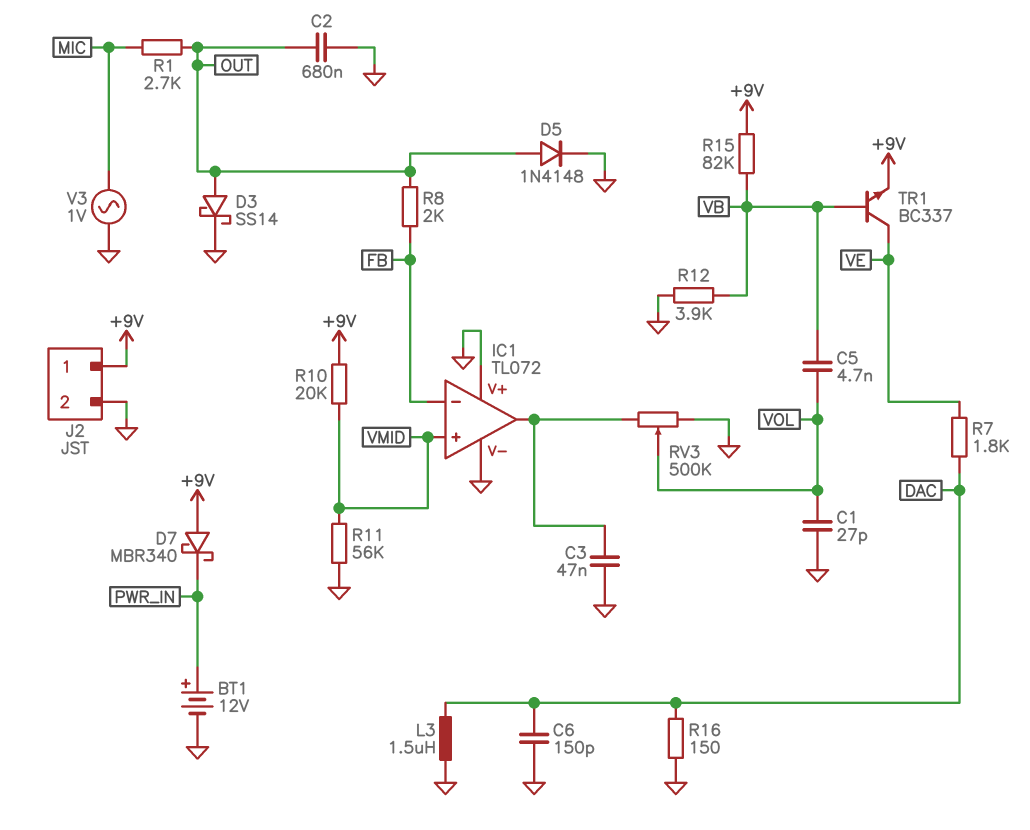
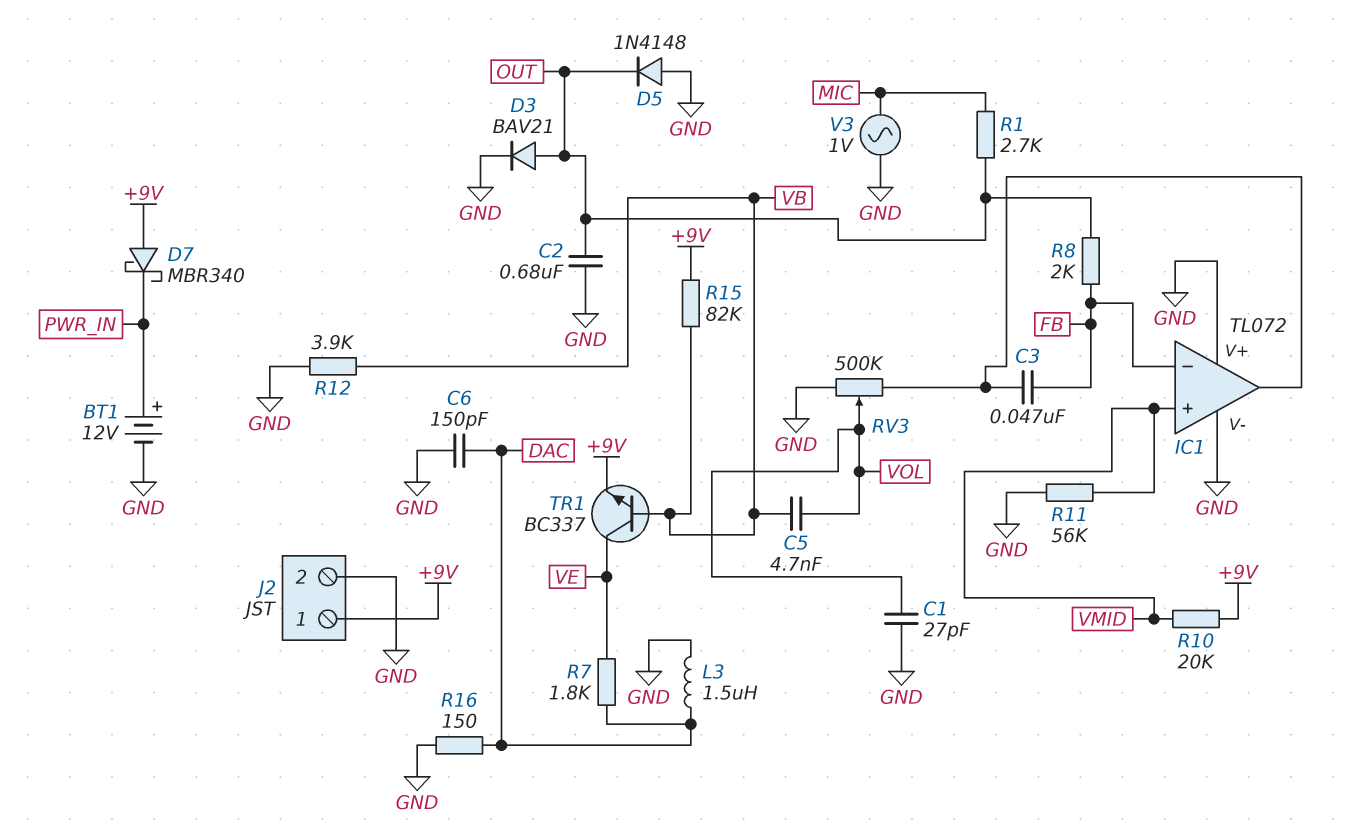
C3: 47nF (GND, IC1/out) -> 47nF (FB, IC1/out)
D3: schottky SS14 (A OUT, K GND) -> diode BAV21 (A OUT, K GND)
D5: diode 1N4148 (A OUT, K GND) -> diode 1N4148 (A GND, K OUT)

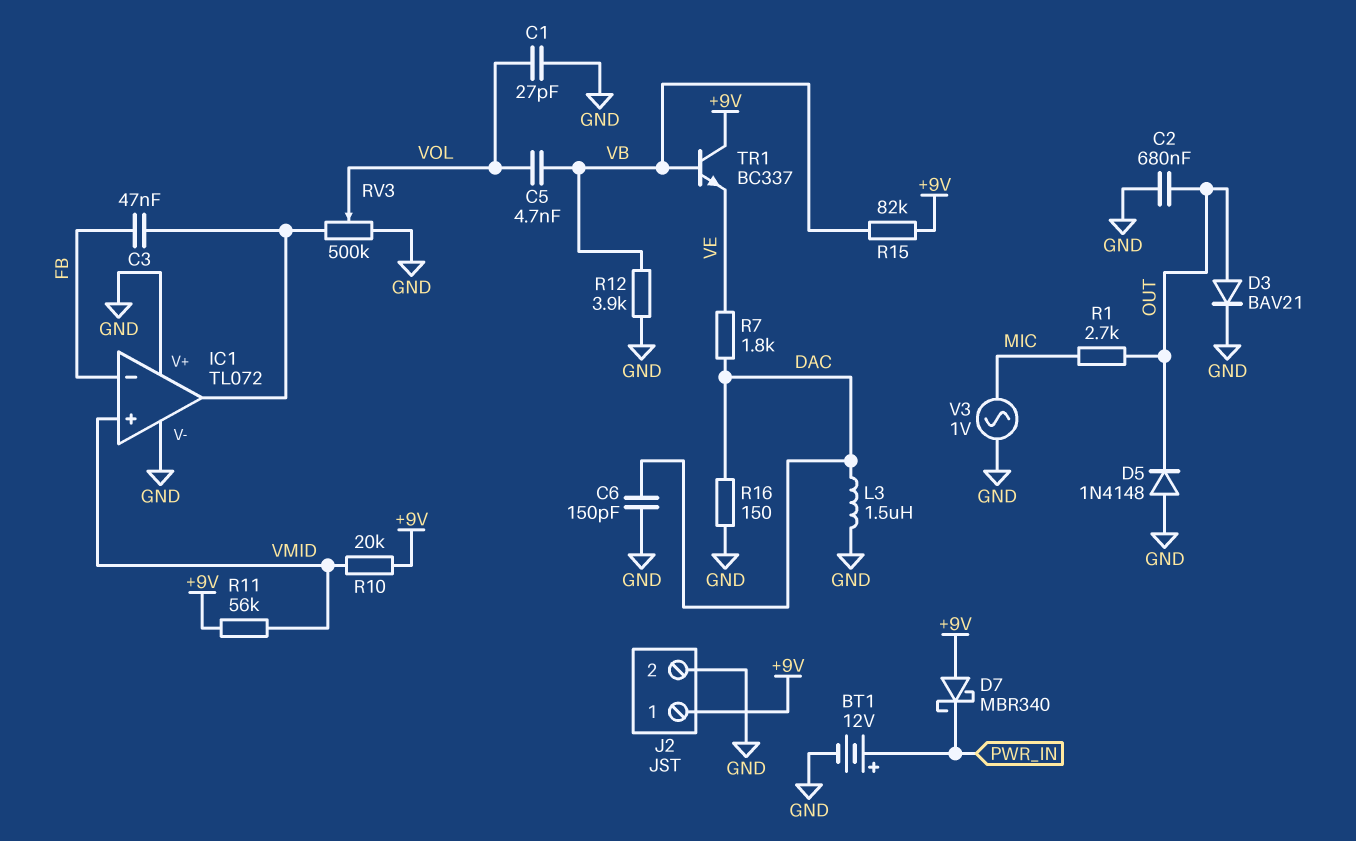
R8: 2k (FB, OUT) -> none
R11: 56k (GND, VMID) -> 56k (+9V, VMID)
TR1: NPN BC337 (B VB, C VE, E +9V) -> NPN BC337 (B VB, C +9V, E VE)

